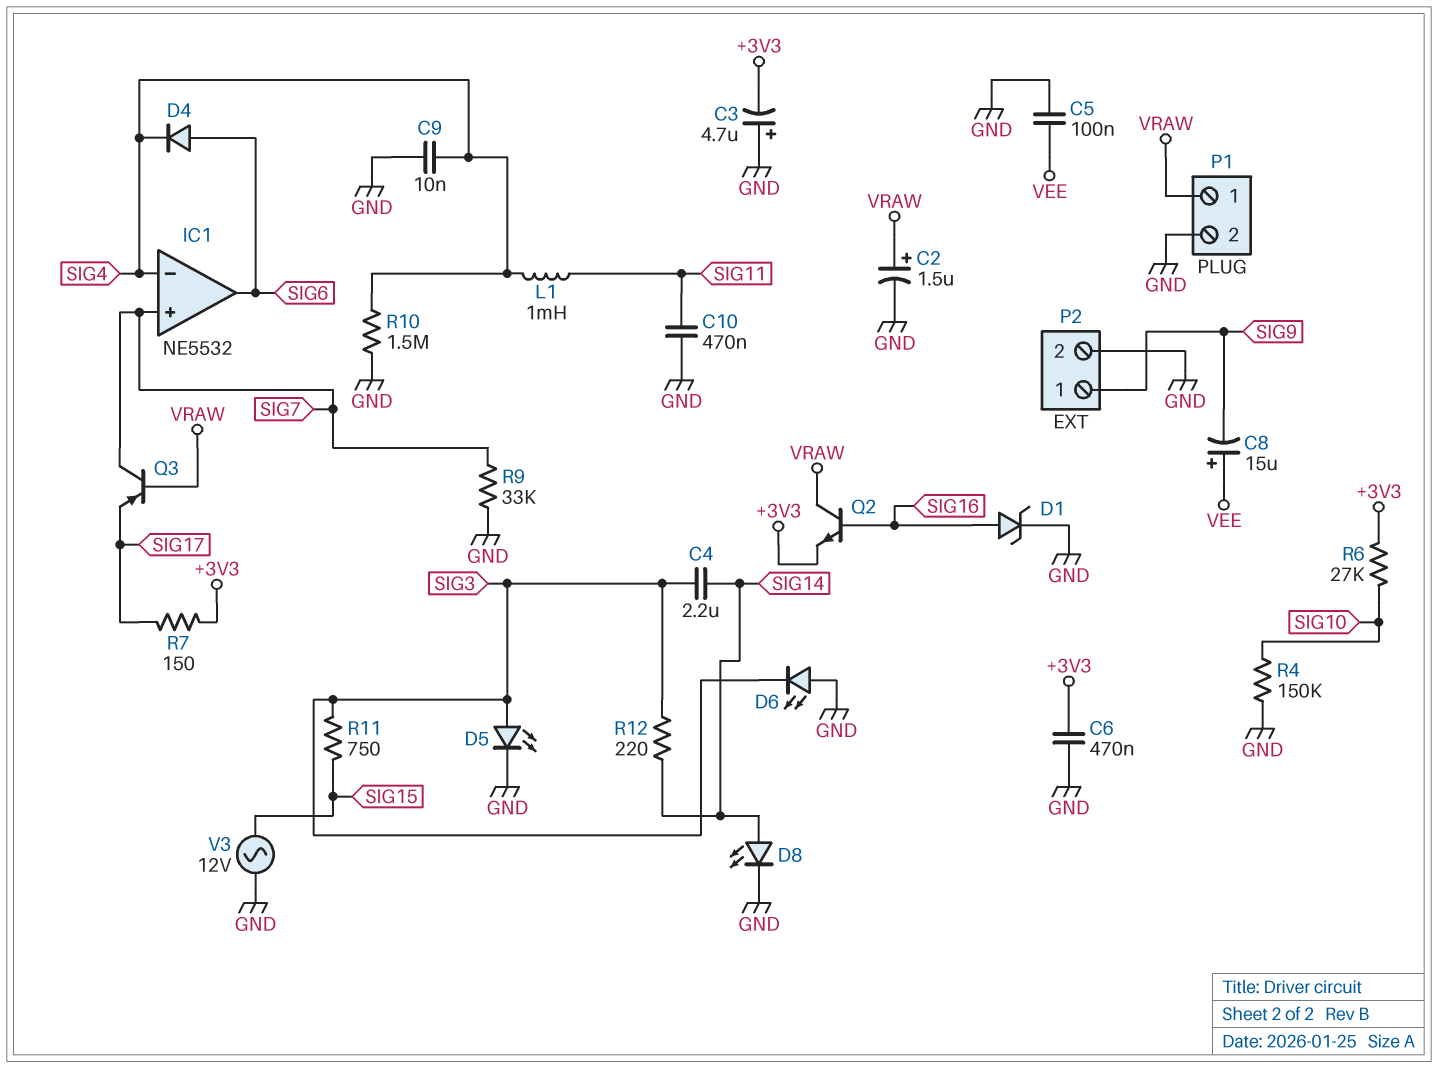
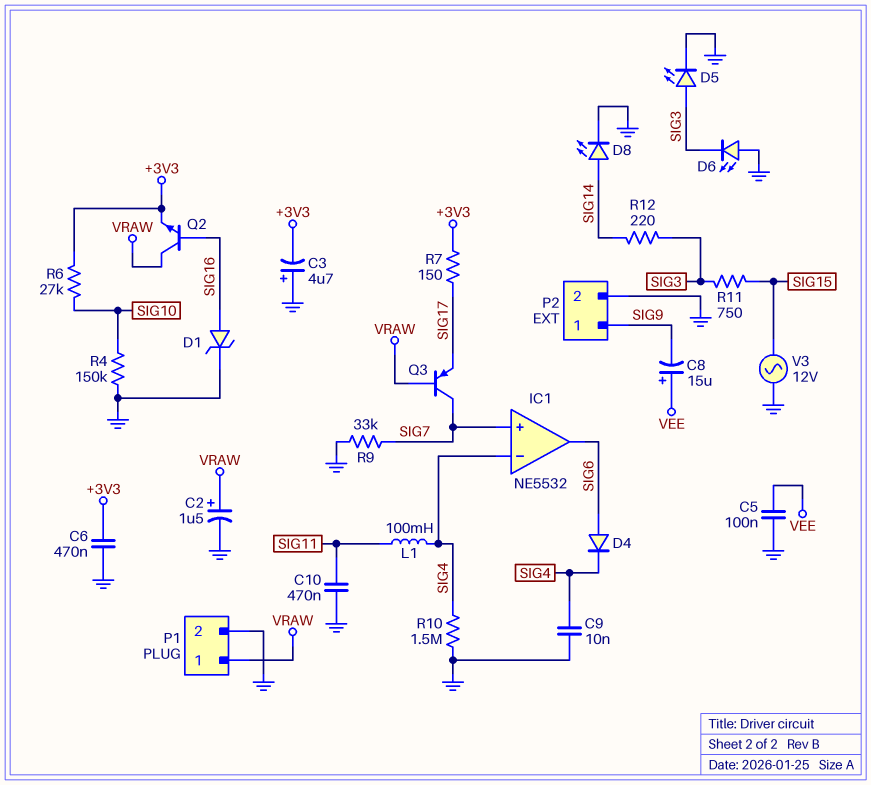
C4: 2.2uF (SIG3, SIG14) -> none
L1: 1mH (SIG4, SIG11) -> 100mH (SIG4, SIG11)

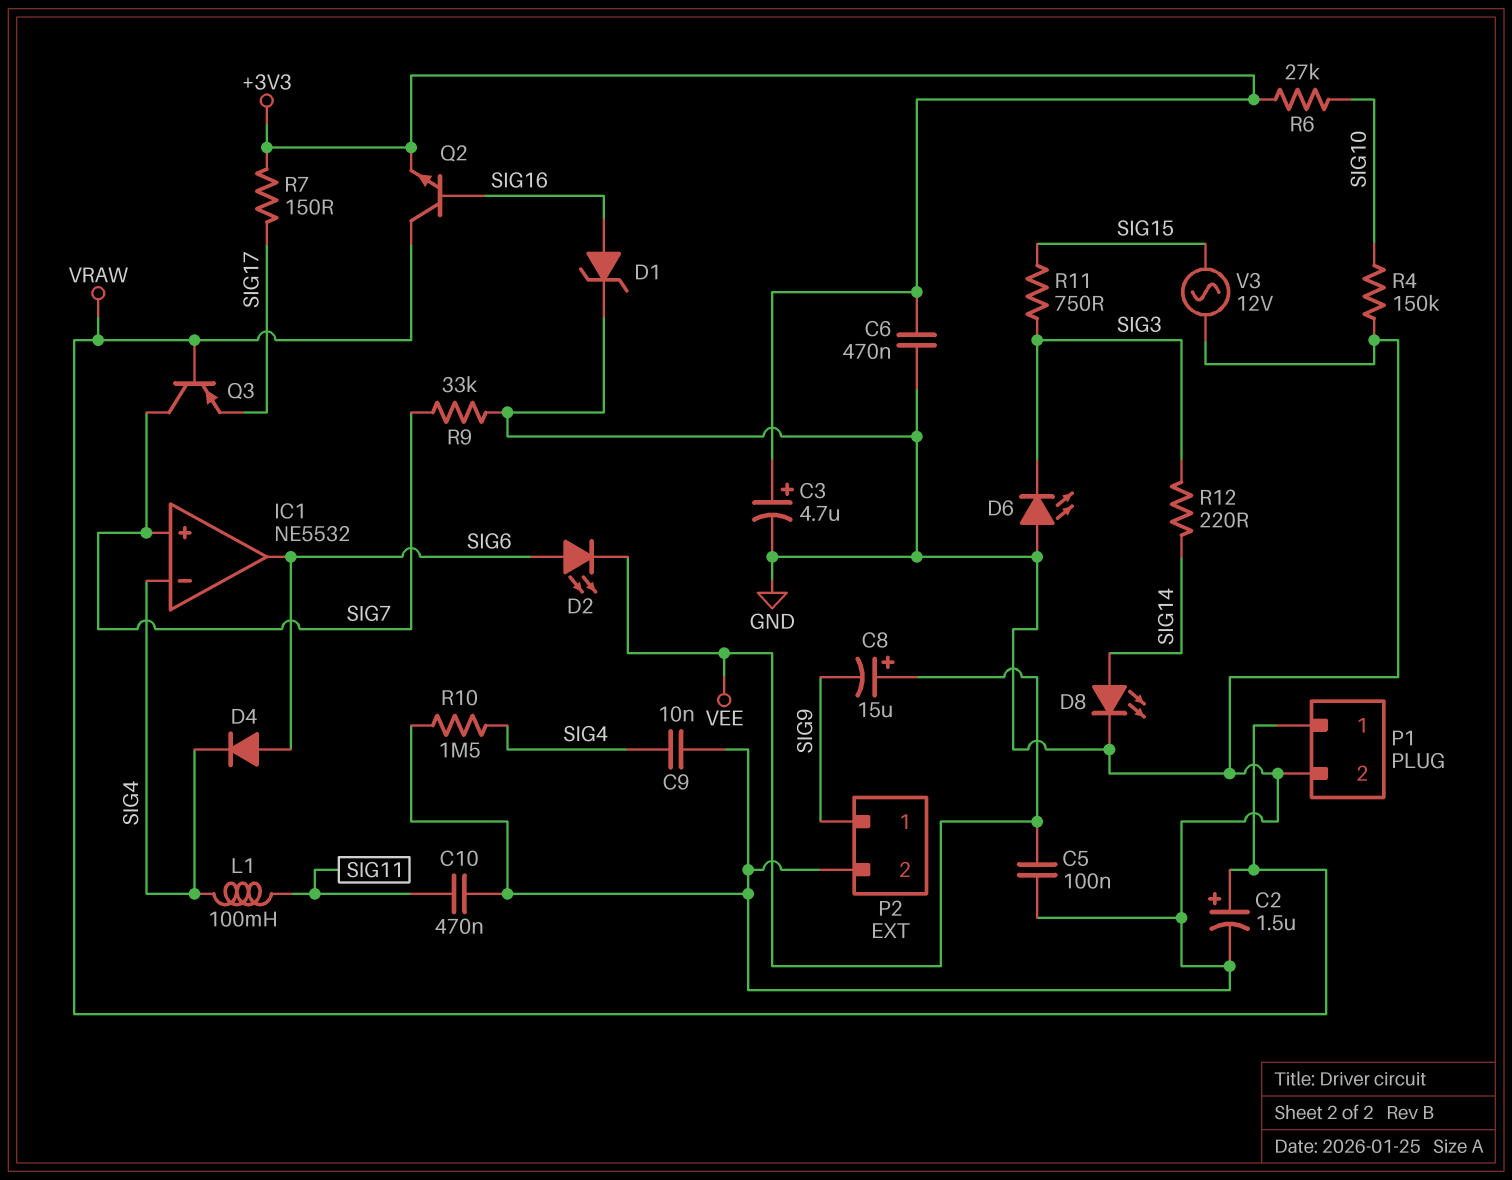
C3: 4.7uF (plus GND, minus +3V3) -> 4.7uF (plus +3V3, minus GND)
D2: none -> LED (A SIG6, K VEE)
D5: LED (A SIG3, K GND) -> none

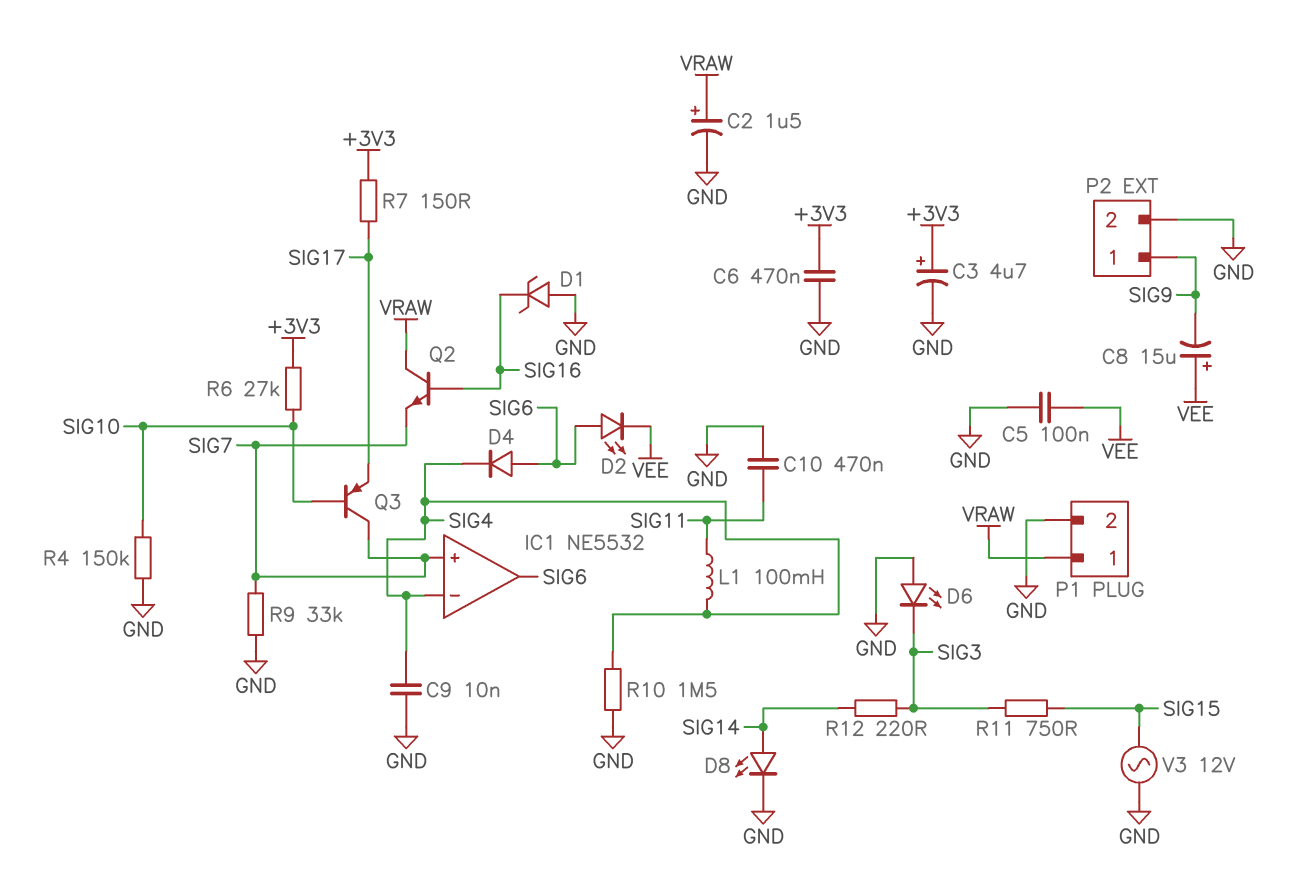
D1: zener (A SIG16, K GND) -> zener (A GND, K SIG16)
Q2: NPN (B SIG16, C VRAW, E +3V3) -> NPN (B SIG16, C VRAW, E SIG7)
Q3: PNP (B VRAW, C SIG7, E SIG17) -> PNP (B SIG10, C SIG7, E SIG17)

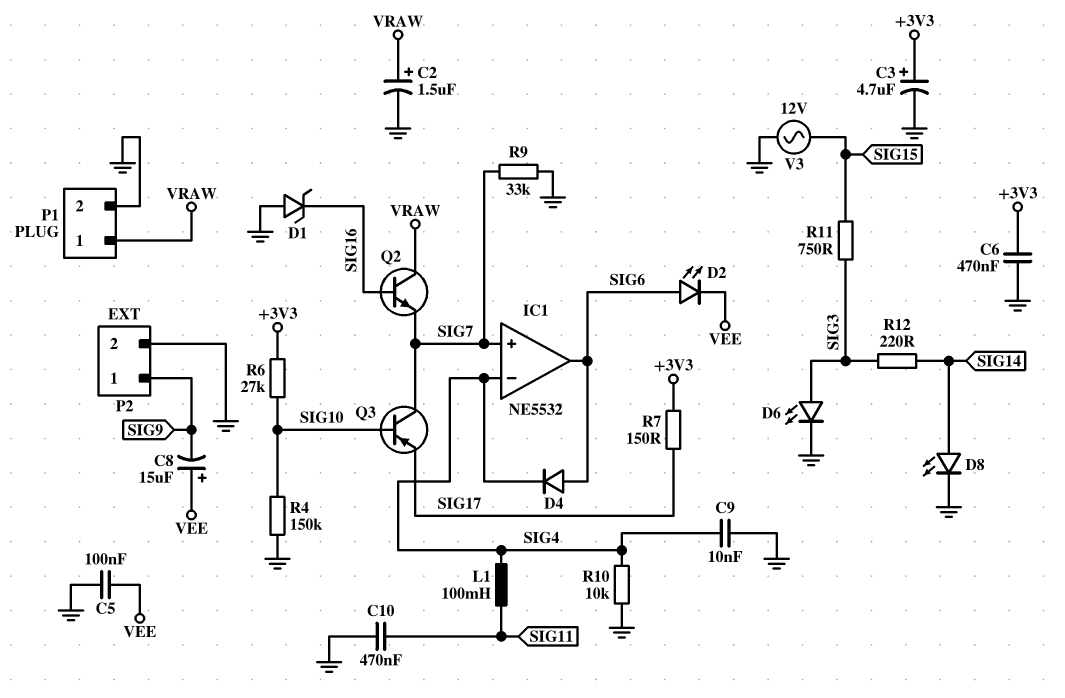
D6: LED (A GND, K SIG3) -> LED (A SIG3, K GND)
R10: 1.5M (GND, SIG4) -> 10k (GND, SIG4)

